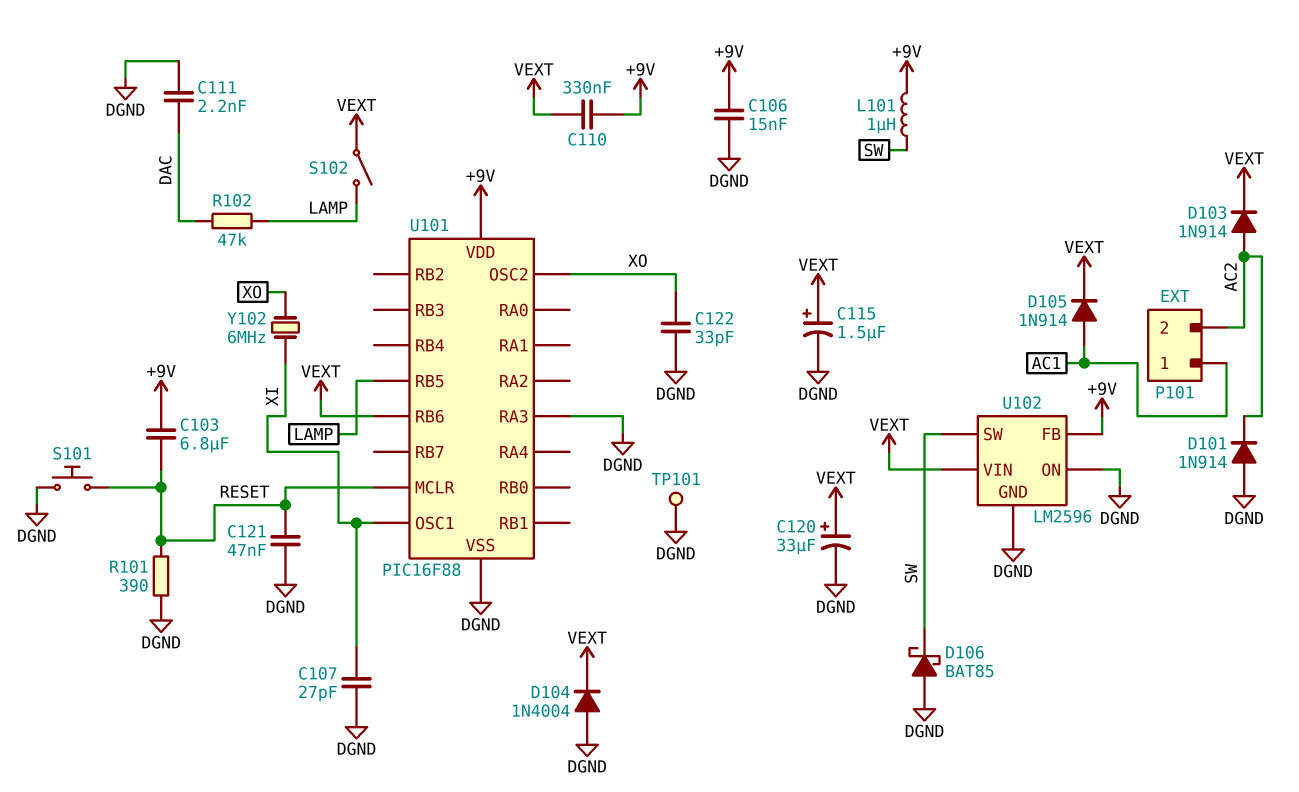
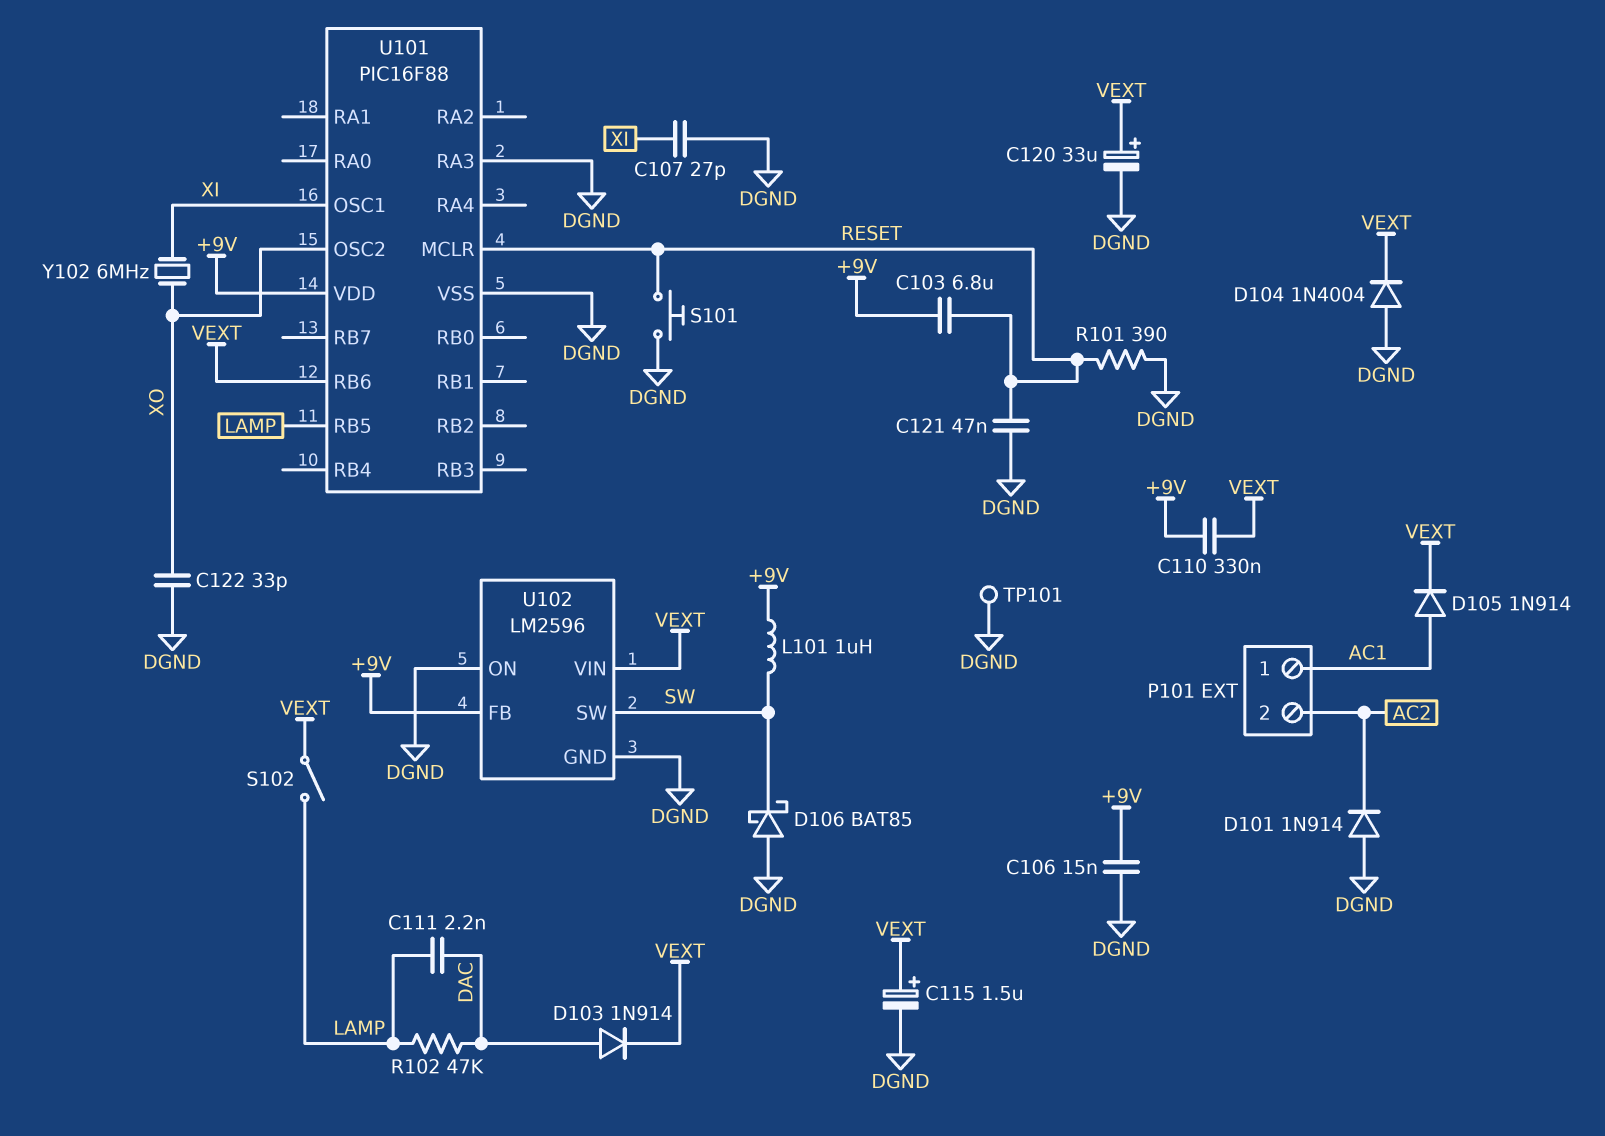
C111: 2.2nF (DAC, DGND) -> 2.2nF (DAC, LAMP)
D103: diode 1N914 (A AC2, K VEXT) -> diode 1N914 (A DAC, K VEXT)

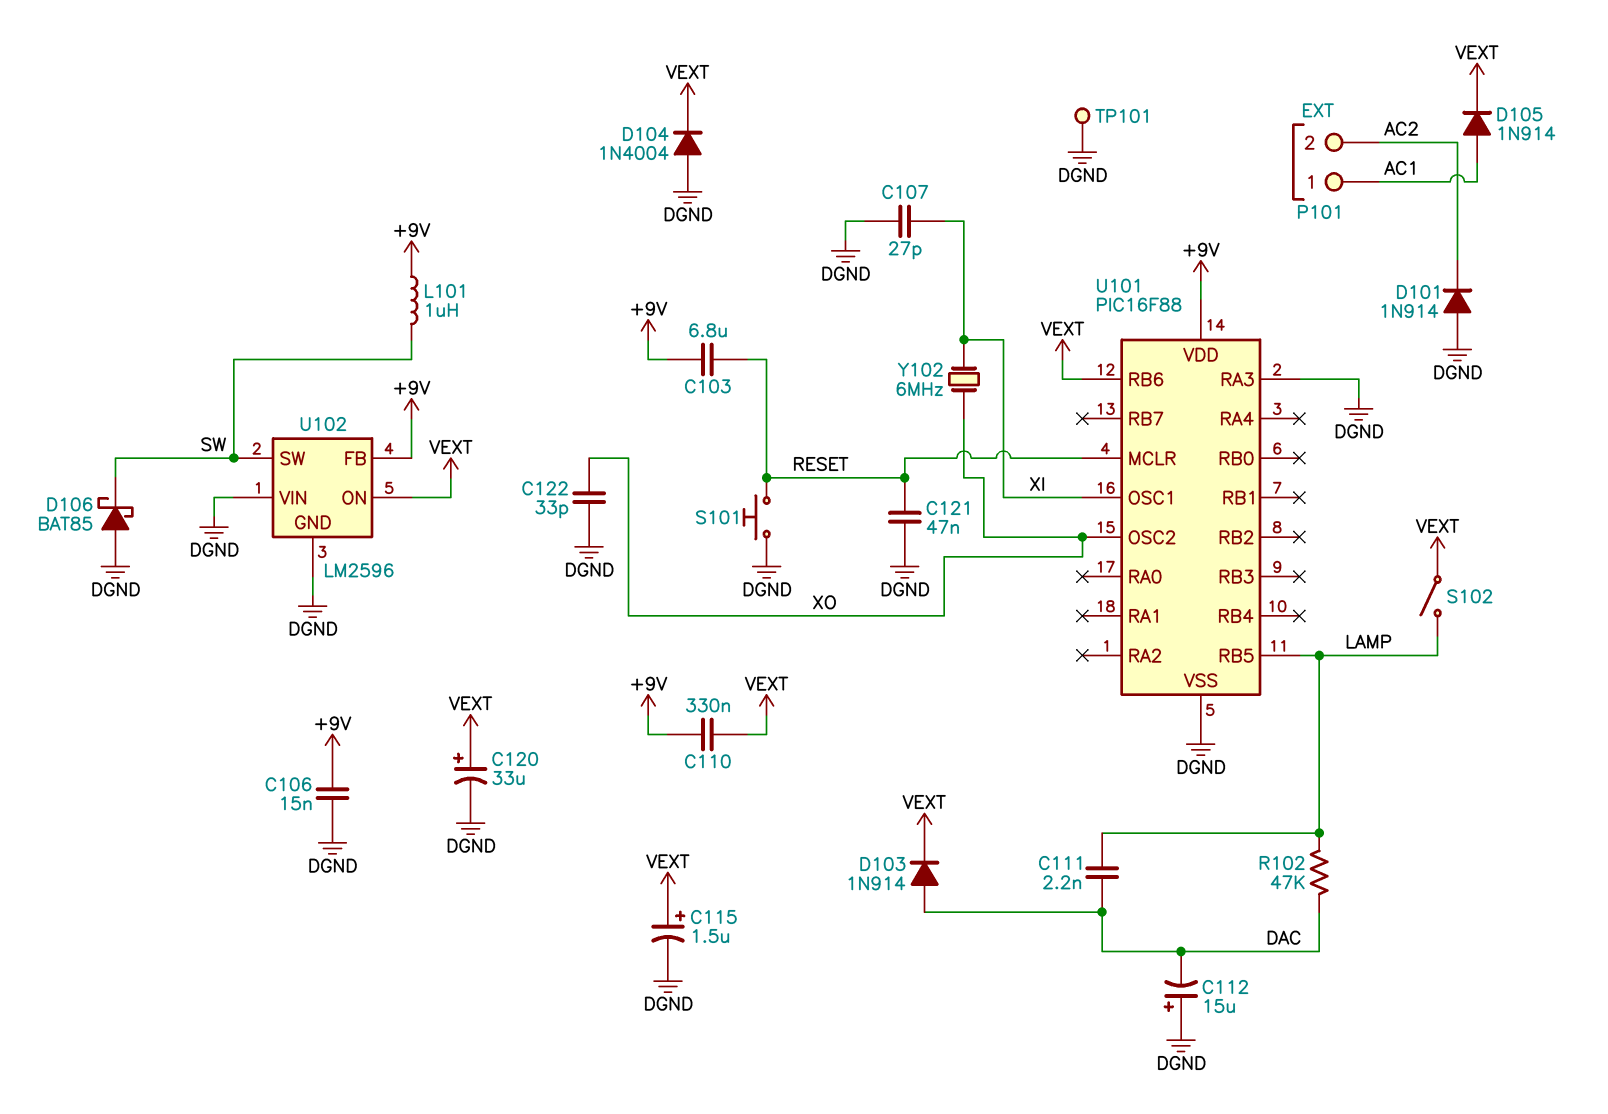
C112: none -> 15uF (plus DGND, minus DAC)
R101: 390 (DGND, RESET) -> none
U102 pin ON: DGND -> VEXT
U102 pin VIN: VEXT -> DGND

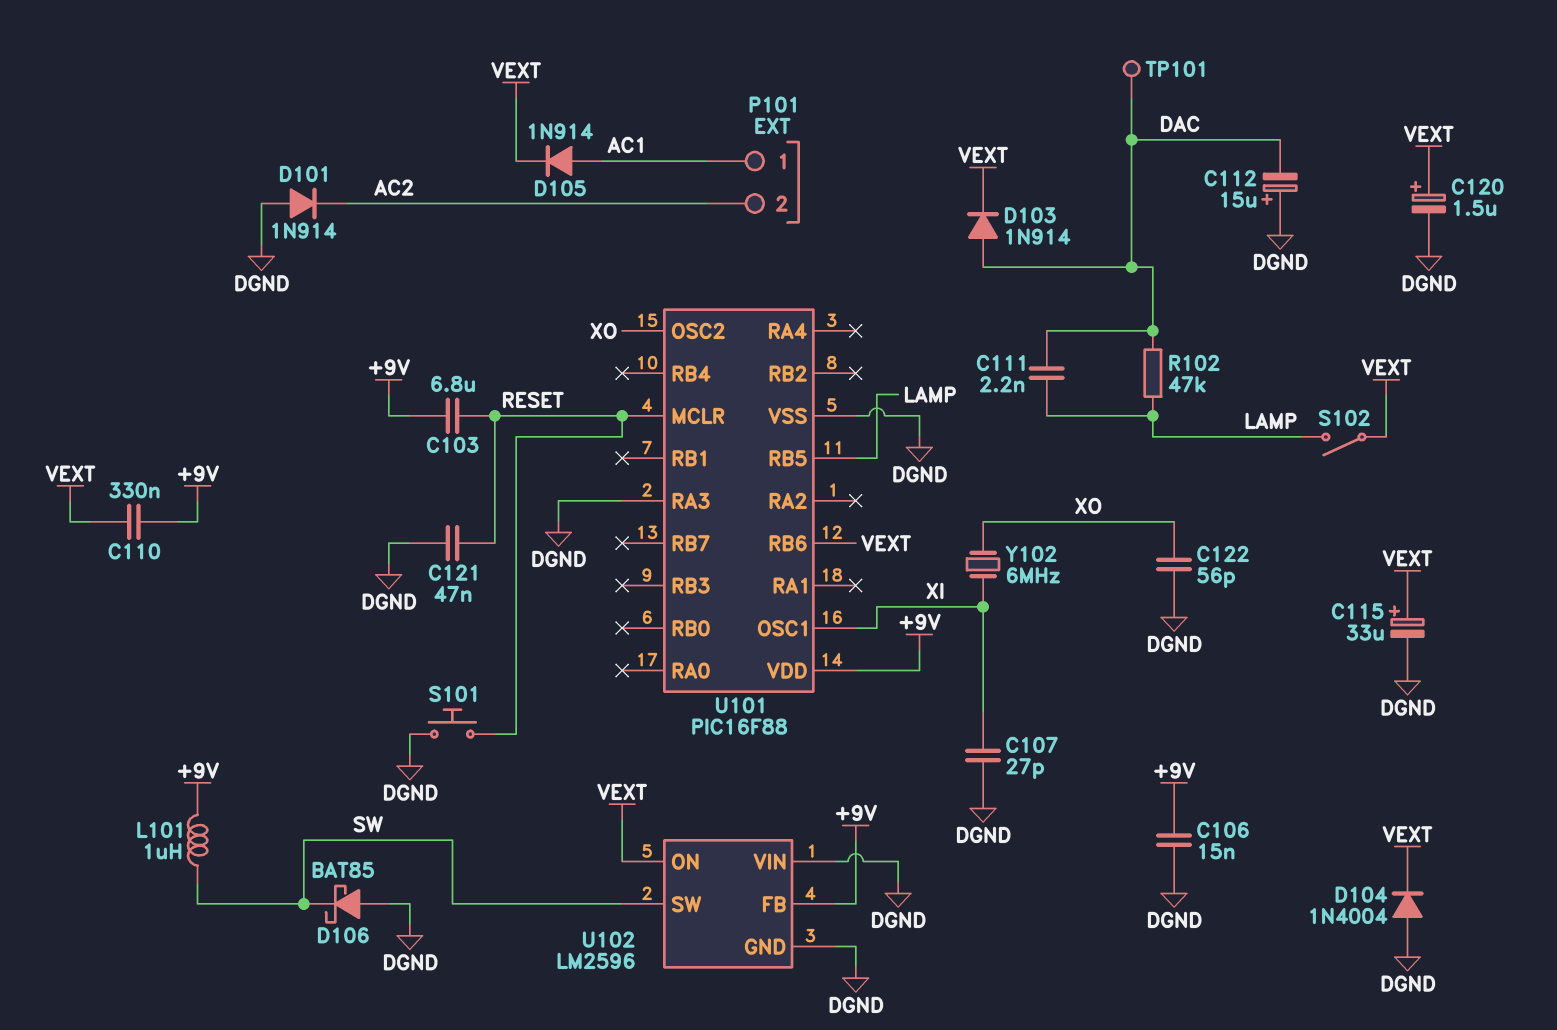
C115: 1.5uF (plus VEXT, minus DGND) -> 33uF (plus VEXT, minus DGND)
C120: 33uF (plus VEXT, minus DGND) -> 1.5uF (plus VEXT, minus DGND)
C122: 33pF (DGND, XO) -> 56pF (DGND, XO)
TP101: test point (DGND) -> test point (DAC)

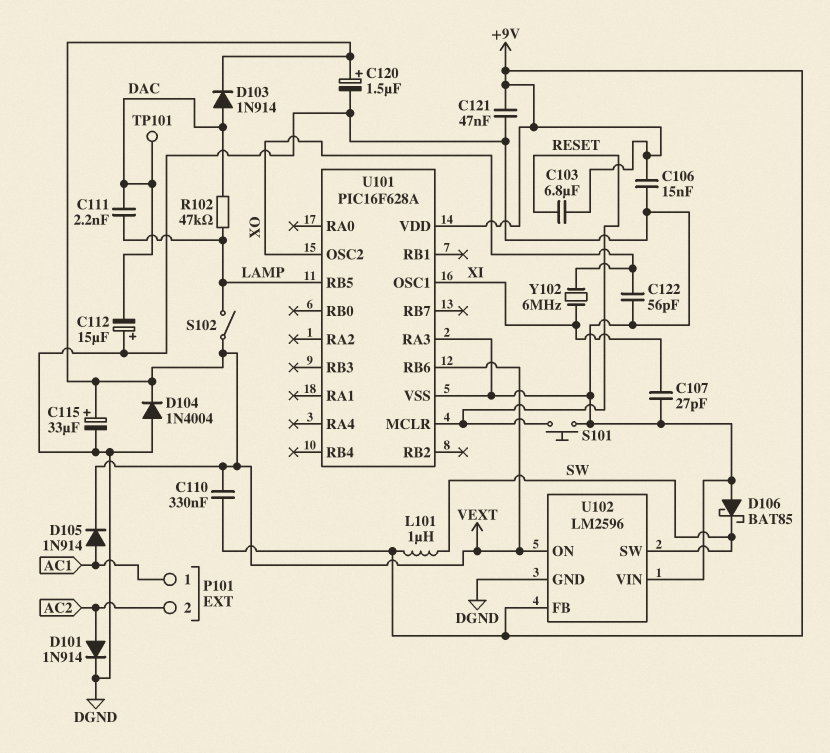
C121: 47nF (DGND, RESET) -> 47nF (+9V, DGND)
D101: diode 1N914 (A DGND, K AC2) -> diode 1N914 (A AC2, K DGND)
U101: PIC16F88 -> PIC16F628A

